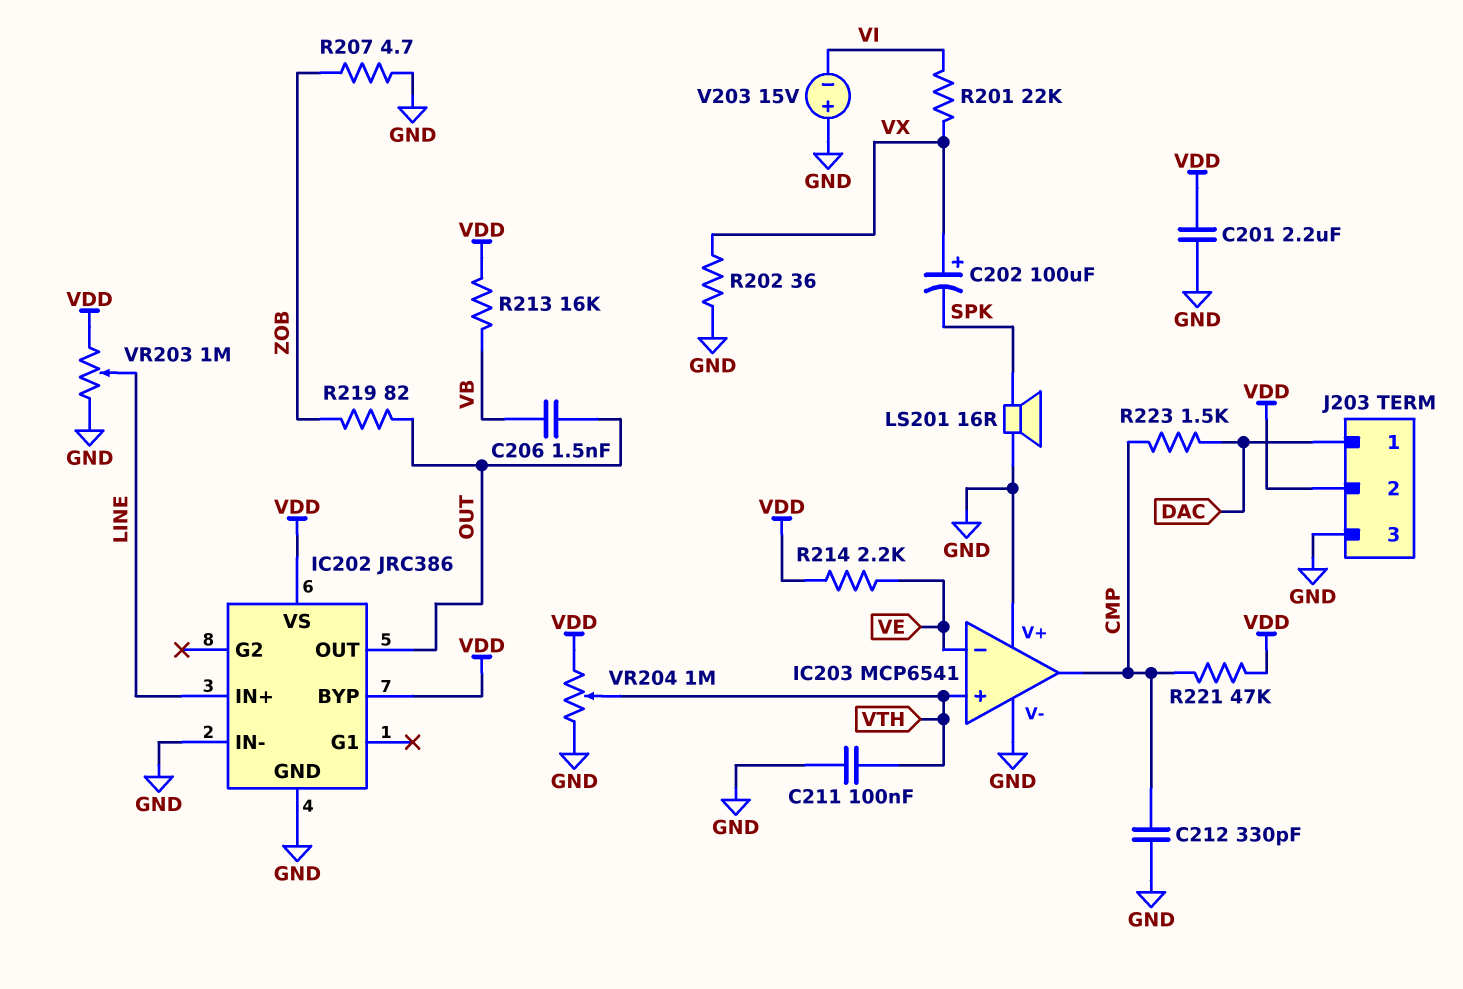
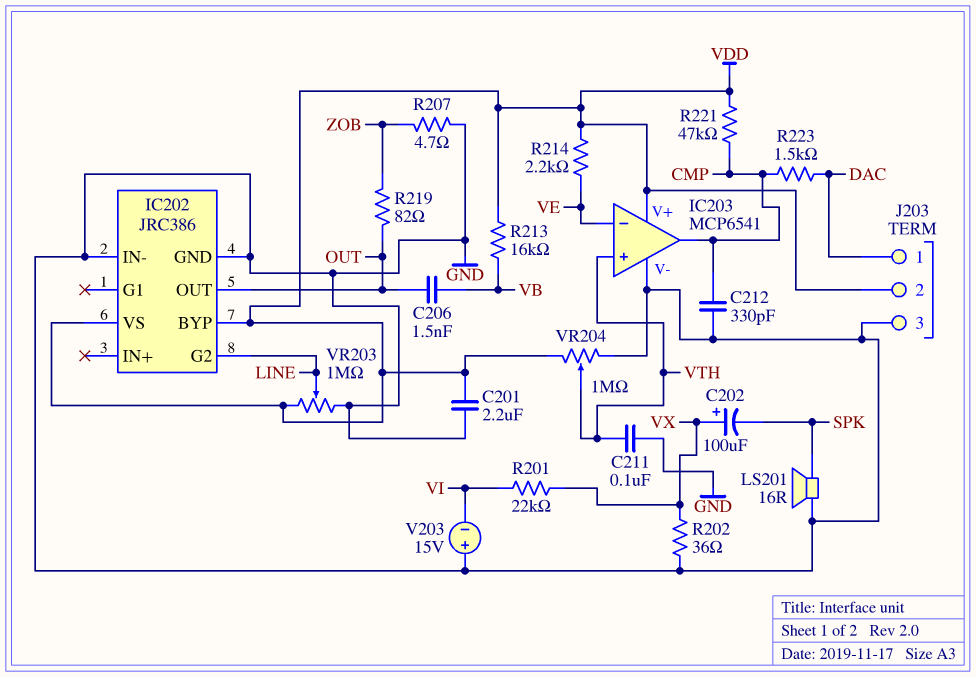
IC202 pin G2: none -> LINE
IC202 pin IN+: LINE -> none
IC203 pin V+: GND -> VDD

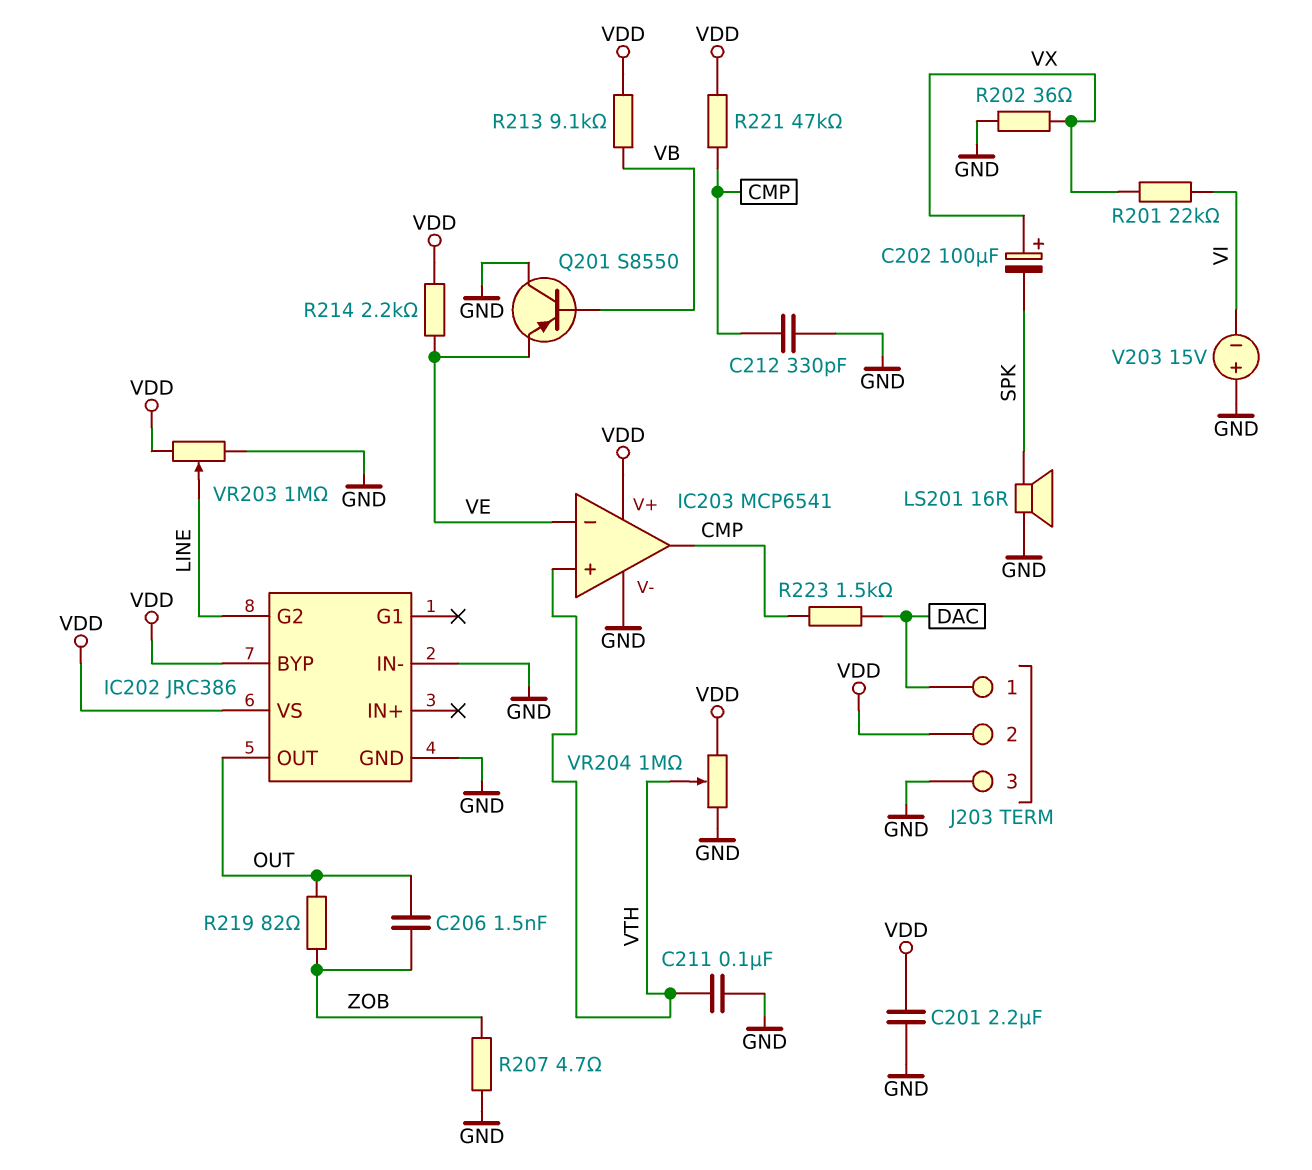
C206: 1.5nF (OUT, VB) -> 1.5nF (OUT, ZOB)
Q201: none -> PNP S8550 (B VB, C GND, E VE)
R213: 16k (VB, VDD) -> 9.1k (VB, VDD)

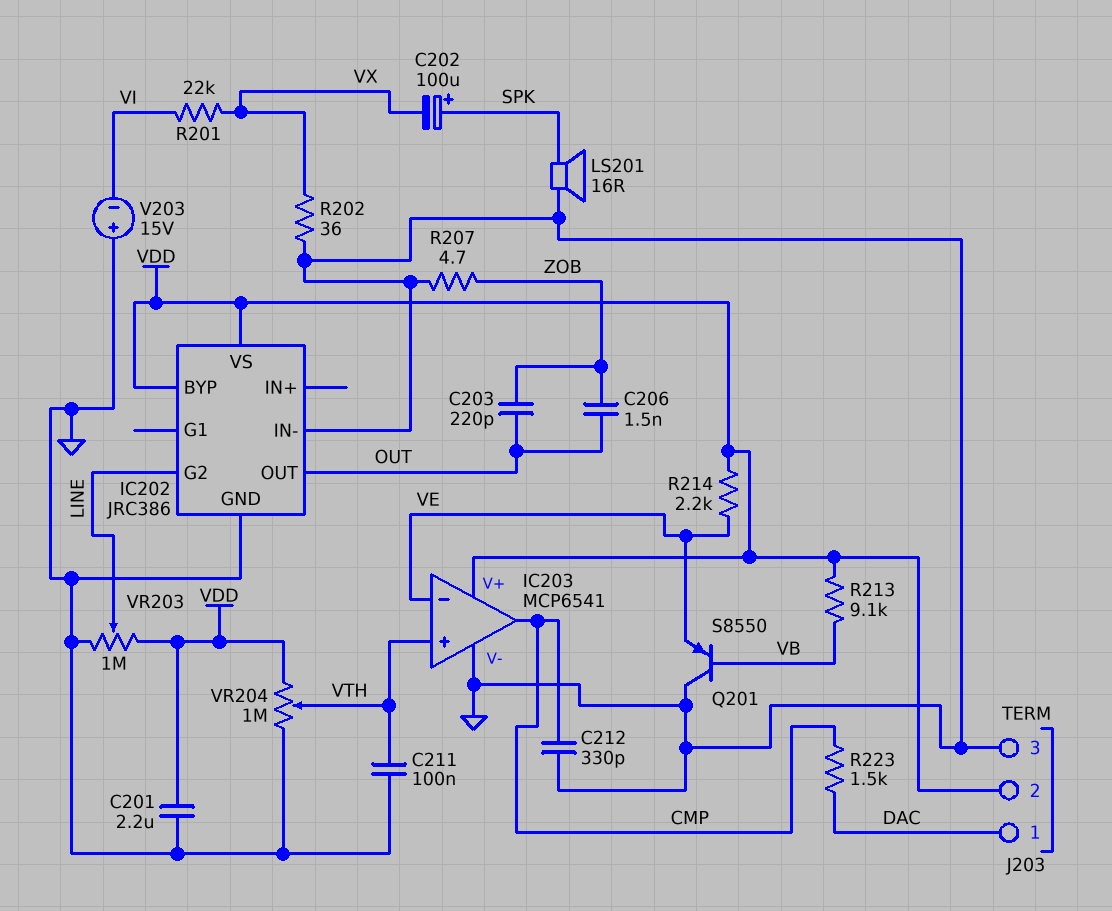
C202: 100uF (plus VX, minus SPK) -> 100uF (plus SPK, minus VX)
C203: none -> 220pF (OUT, ZOB)
R219: 82 (OUT, ZOB) -> none
R221: 47k (CMP, VDD) -> none

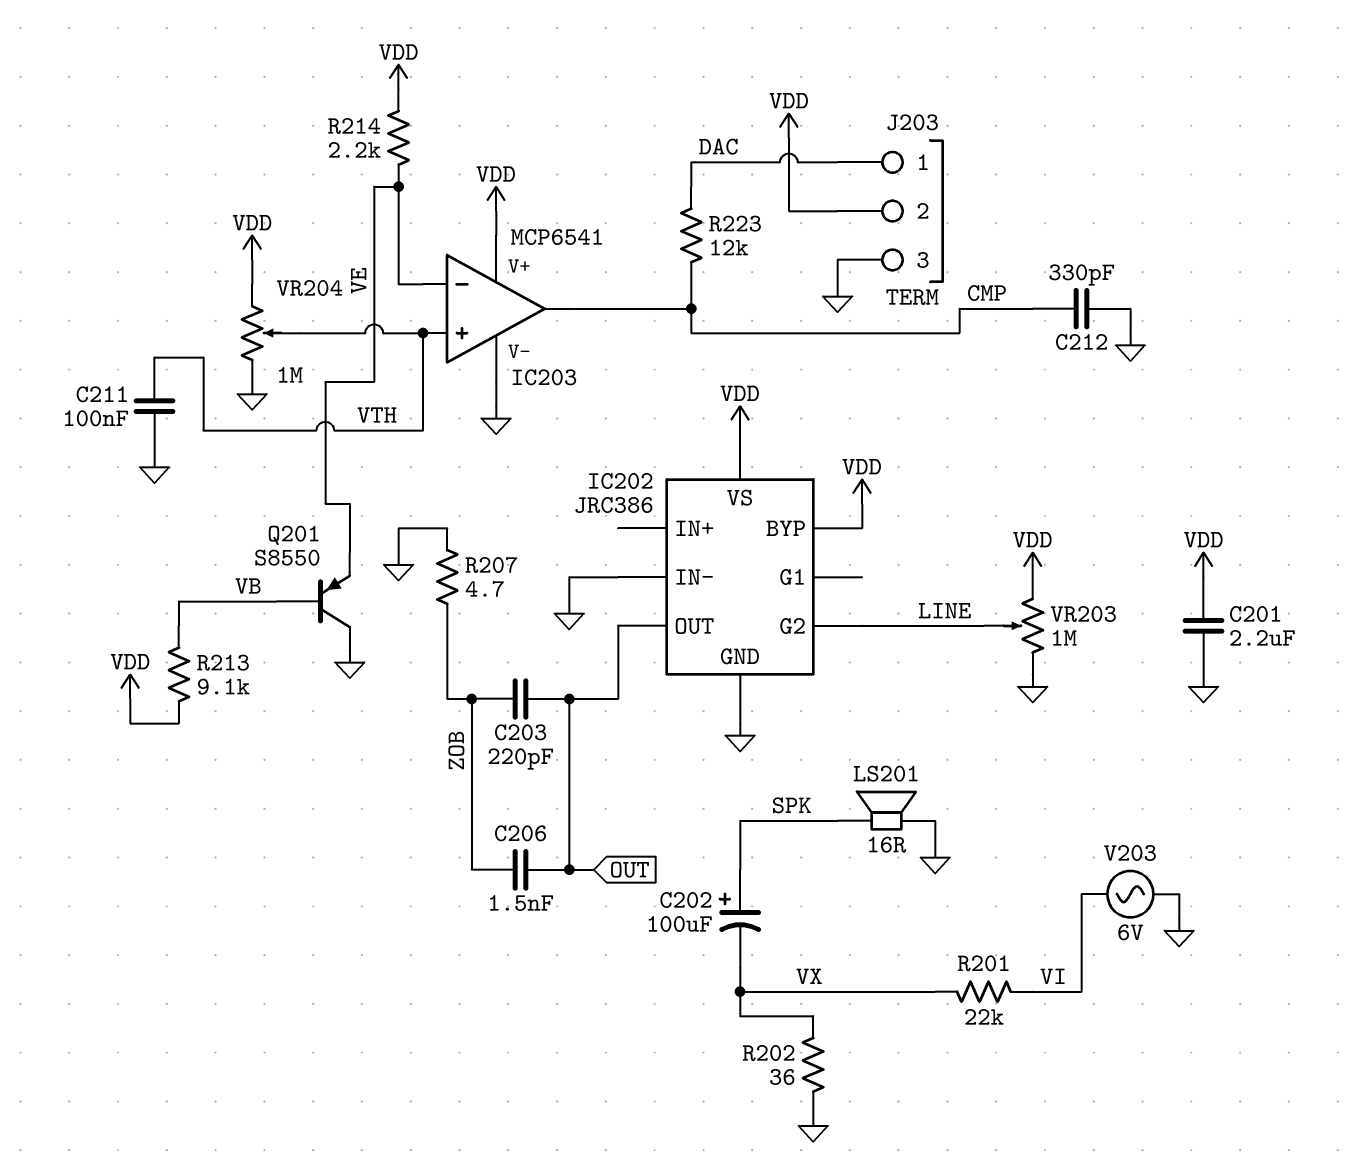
R223: 1.5k (CMP, DAC) -> 12k (CMP, DAC)
V203: 15V (plus GND, minus VI) -> AC 6V (GND, VI)

